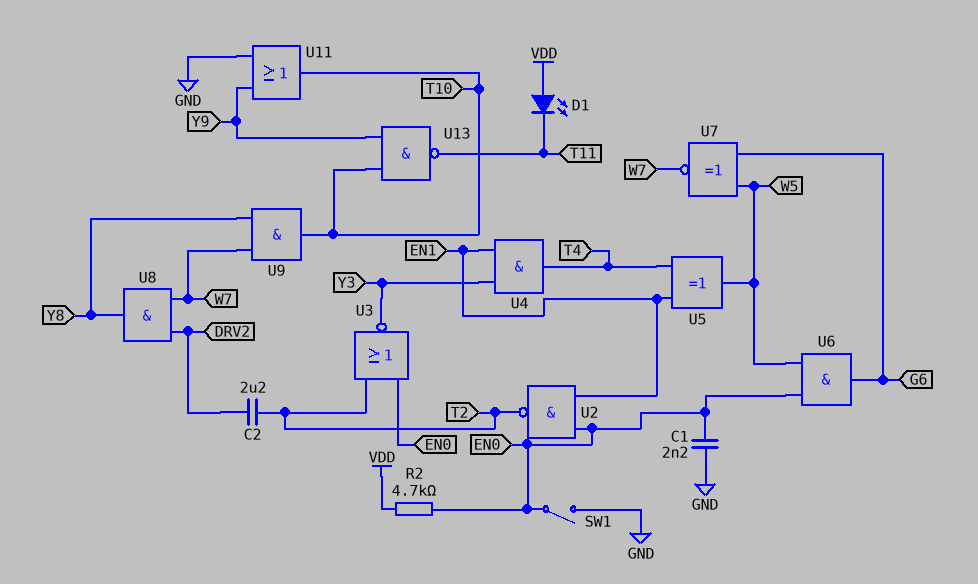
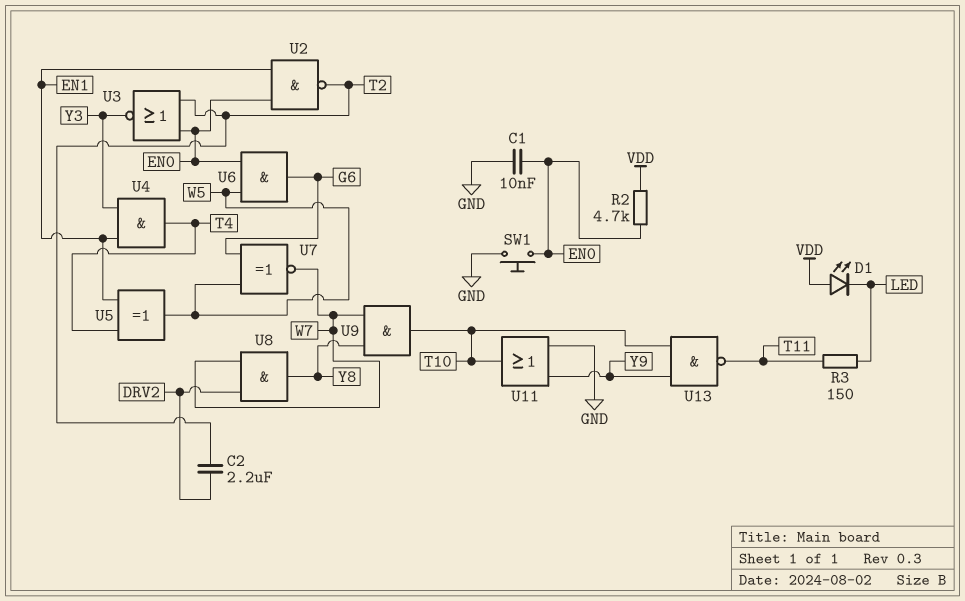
C1: 2.2nF (EN0, GND) -> 10nF (EN0, GND)
D1: LED (A VDD, K T11) -> LED (A VDD, K LED)
R3: none -> 150 (LED, T11)
SW1: switch (EN0, GND) -> button (EN0, GND)

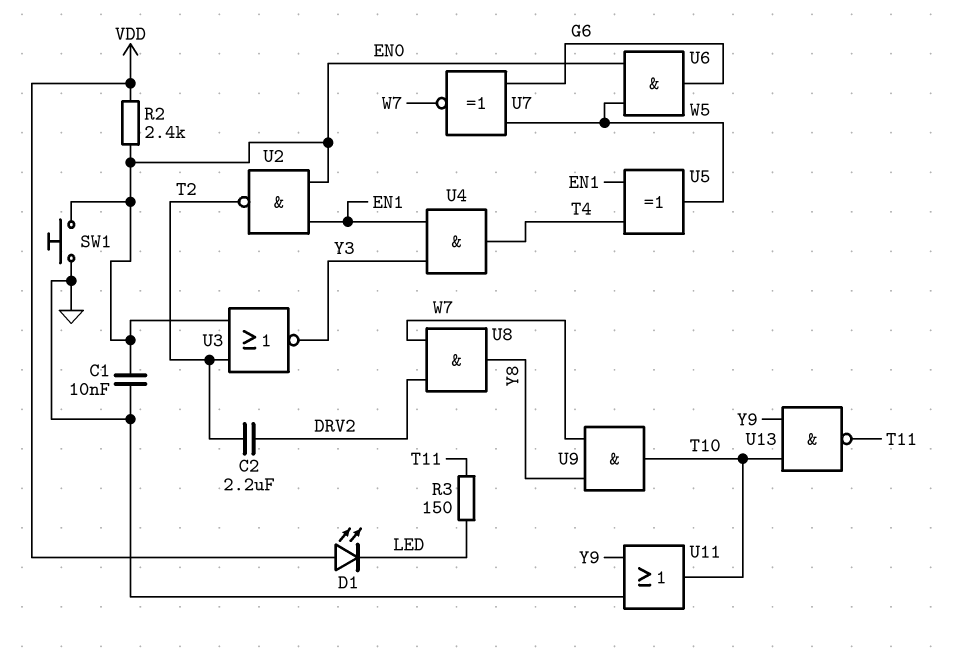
R2: 4.7k (EN0, VDD) -> 2.4k (EN0, VDD)

